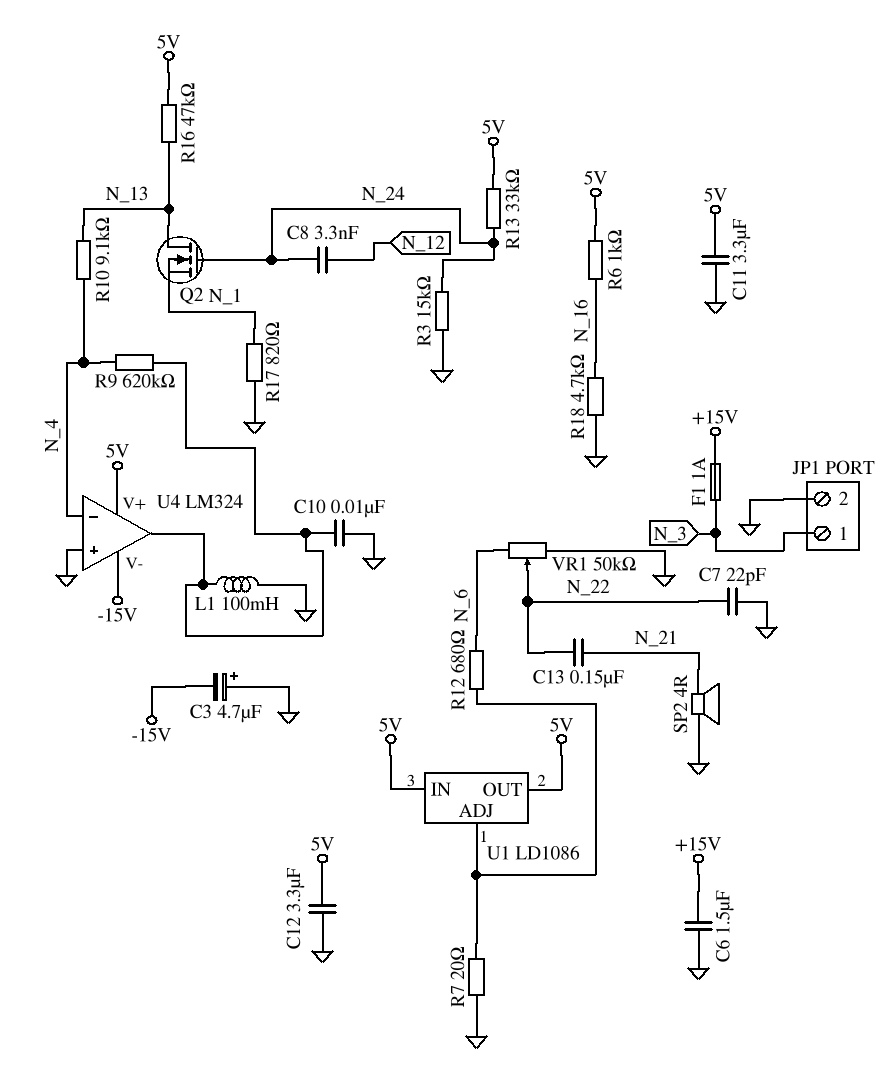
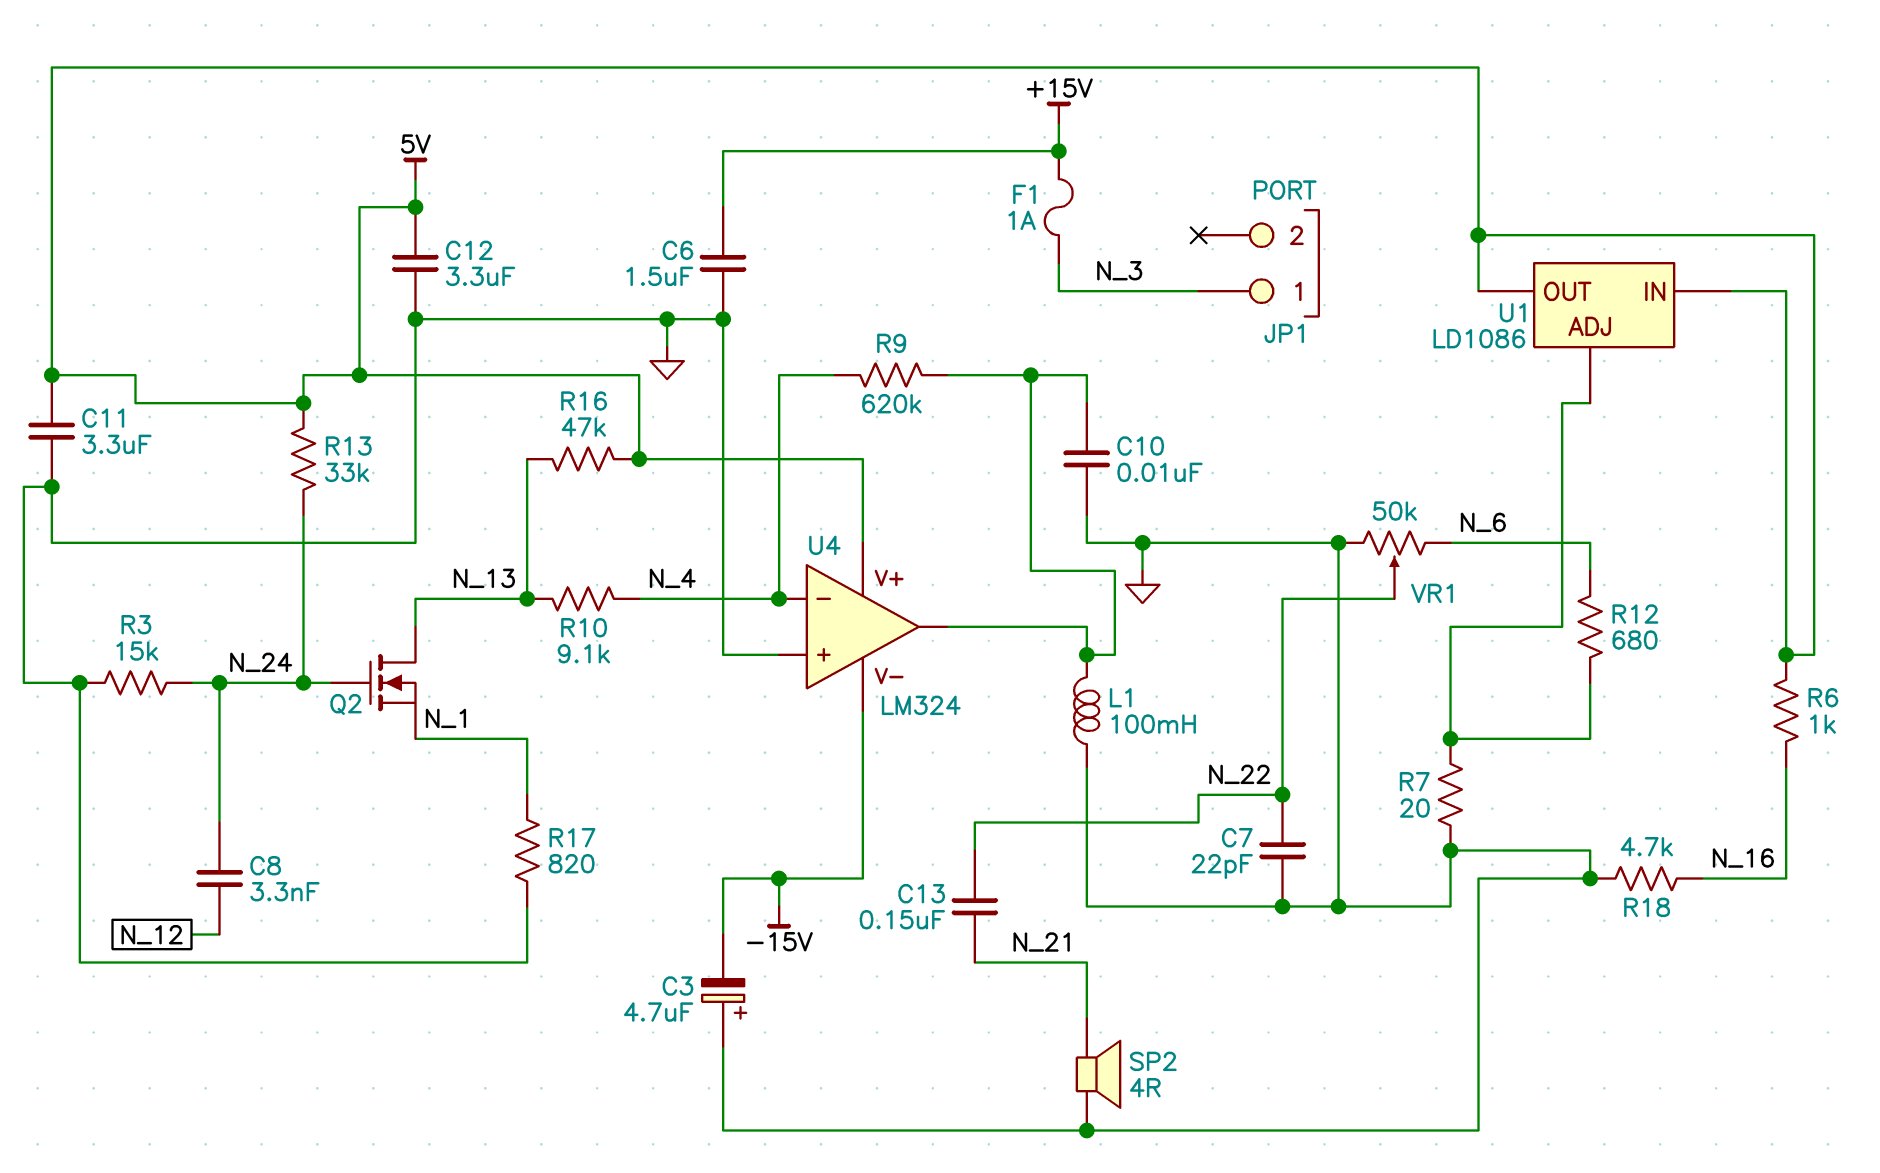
JP1 pin 2: GND -> none

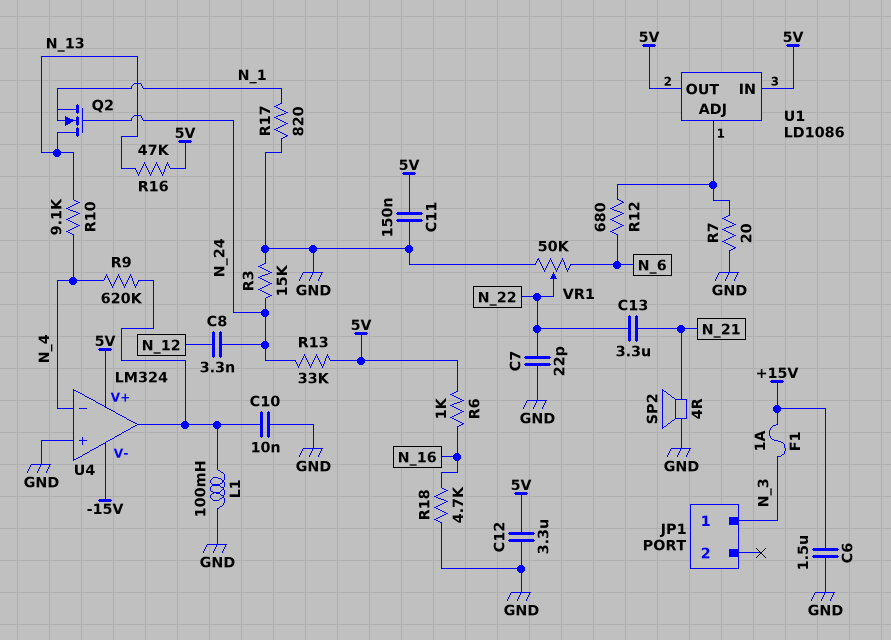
C3: 4.7uF (plus GND, minus -15V) -> none
C11: 3.3uF (5V, GND) -> 150nF (5V, GND)
C13: 150nF (N_21, N_22) -> 3.3uF (N_21, N_22)

